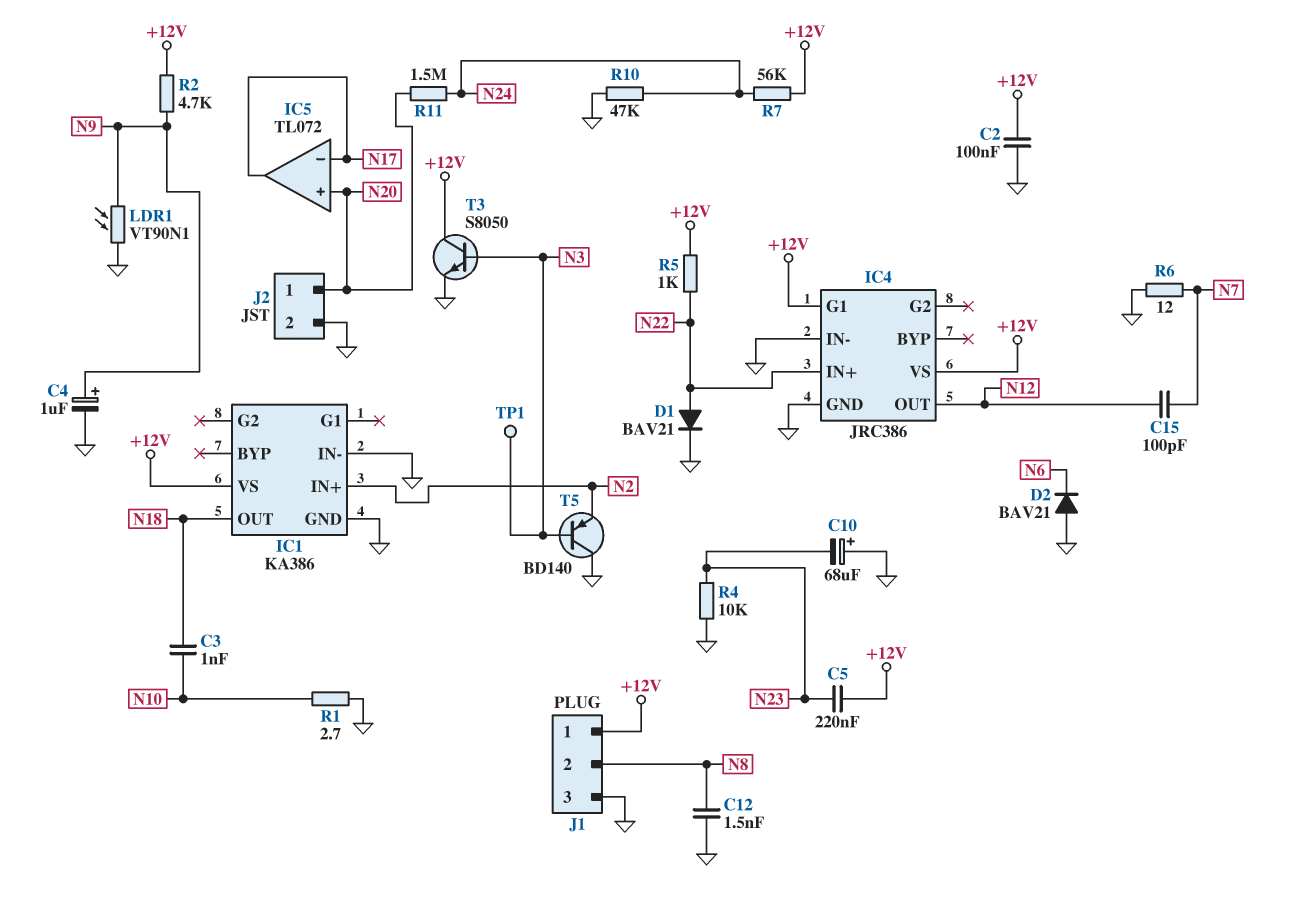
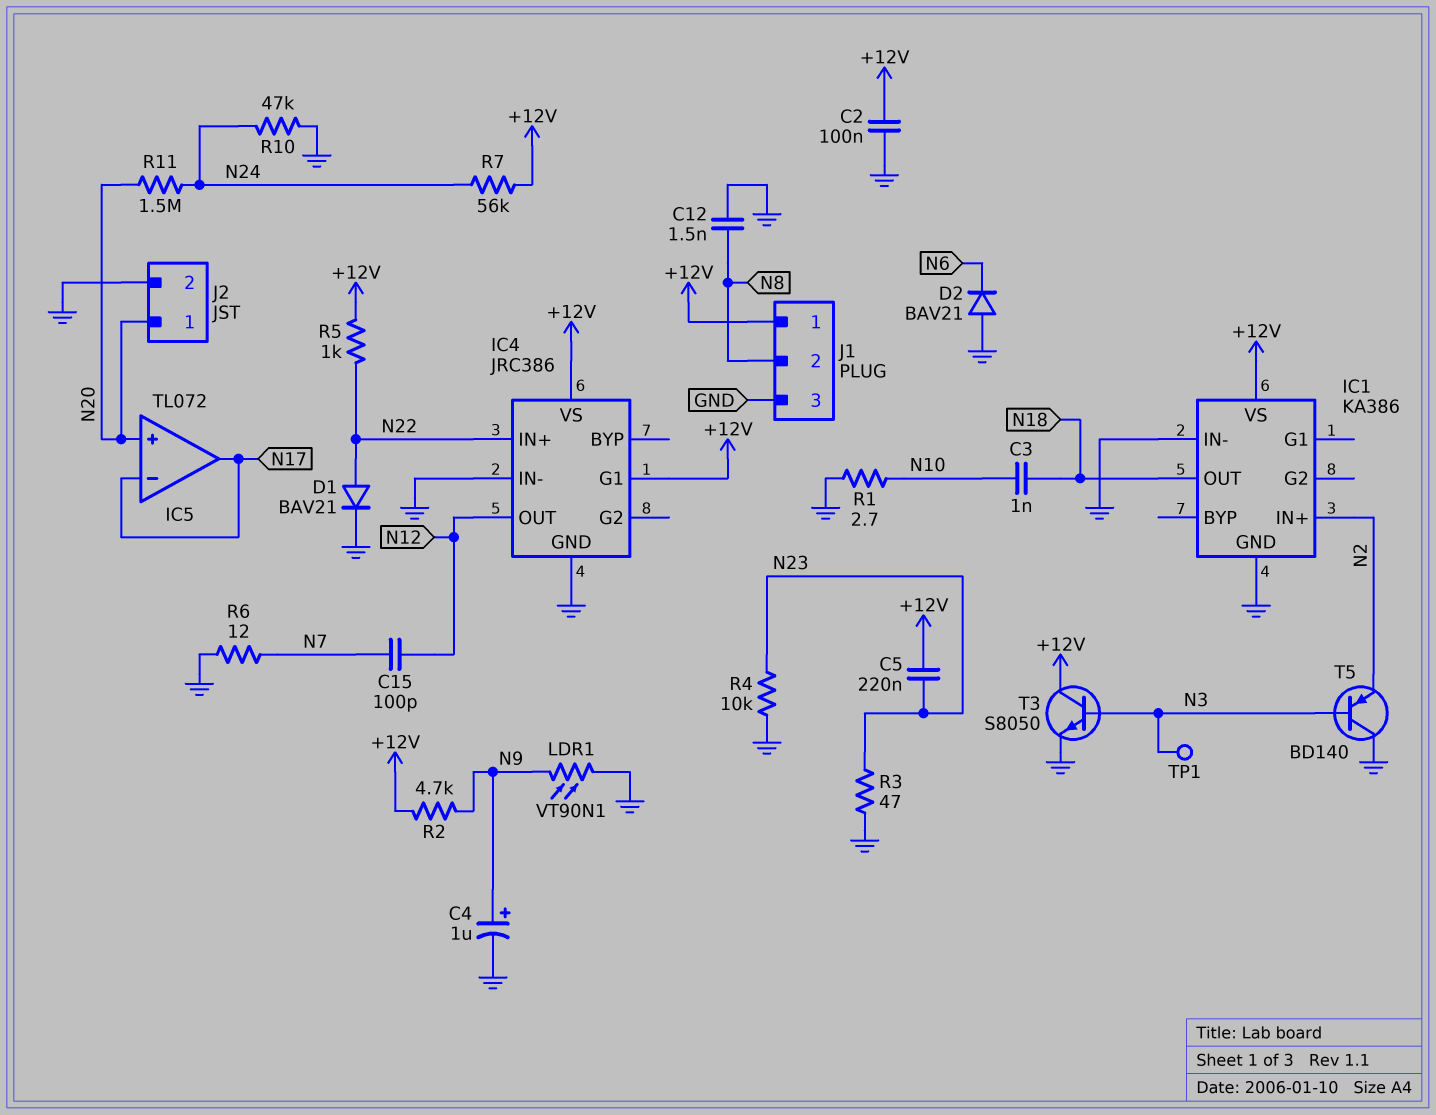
C10: 68uF (plus GND, minus N23) -> none
R3: none -> 47 (GND, N23)

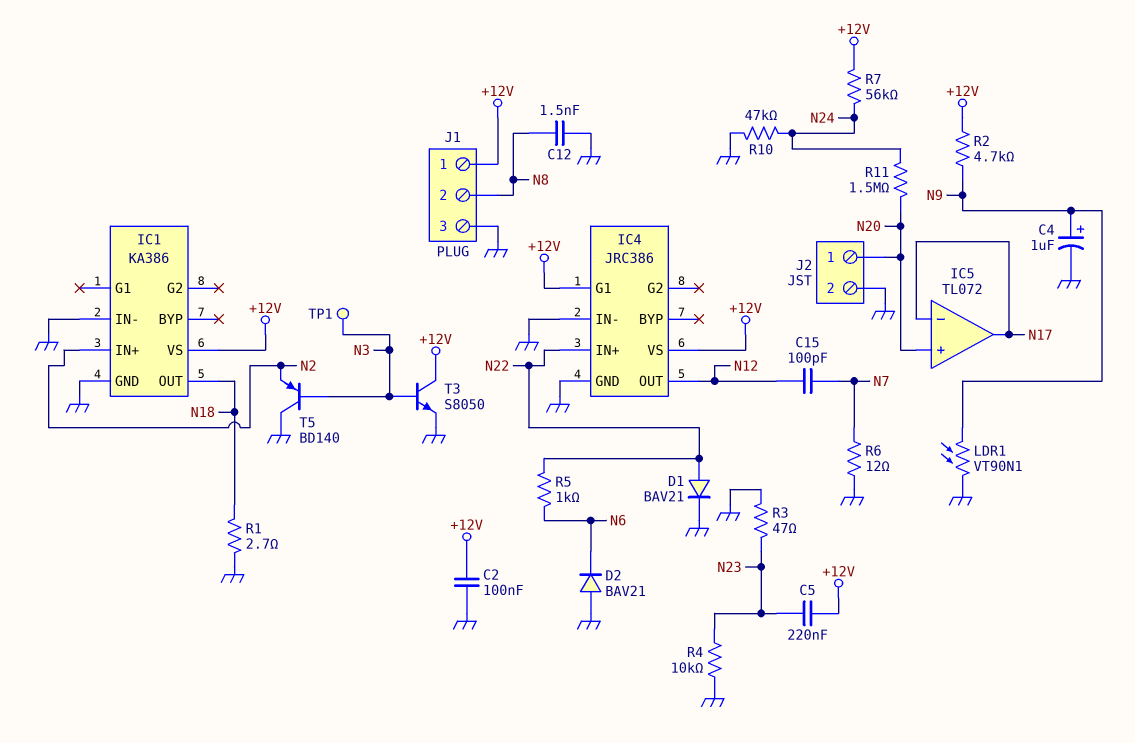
C3: 1nF (N10, N18) -> none
R1: 2.7 (GND, N10) -> 2.7 (GND, N18)
R5: 1k (+12V, N22) -> 1k (N6, N22)

